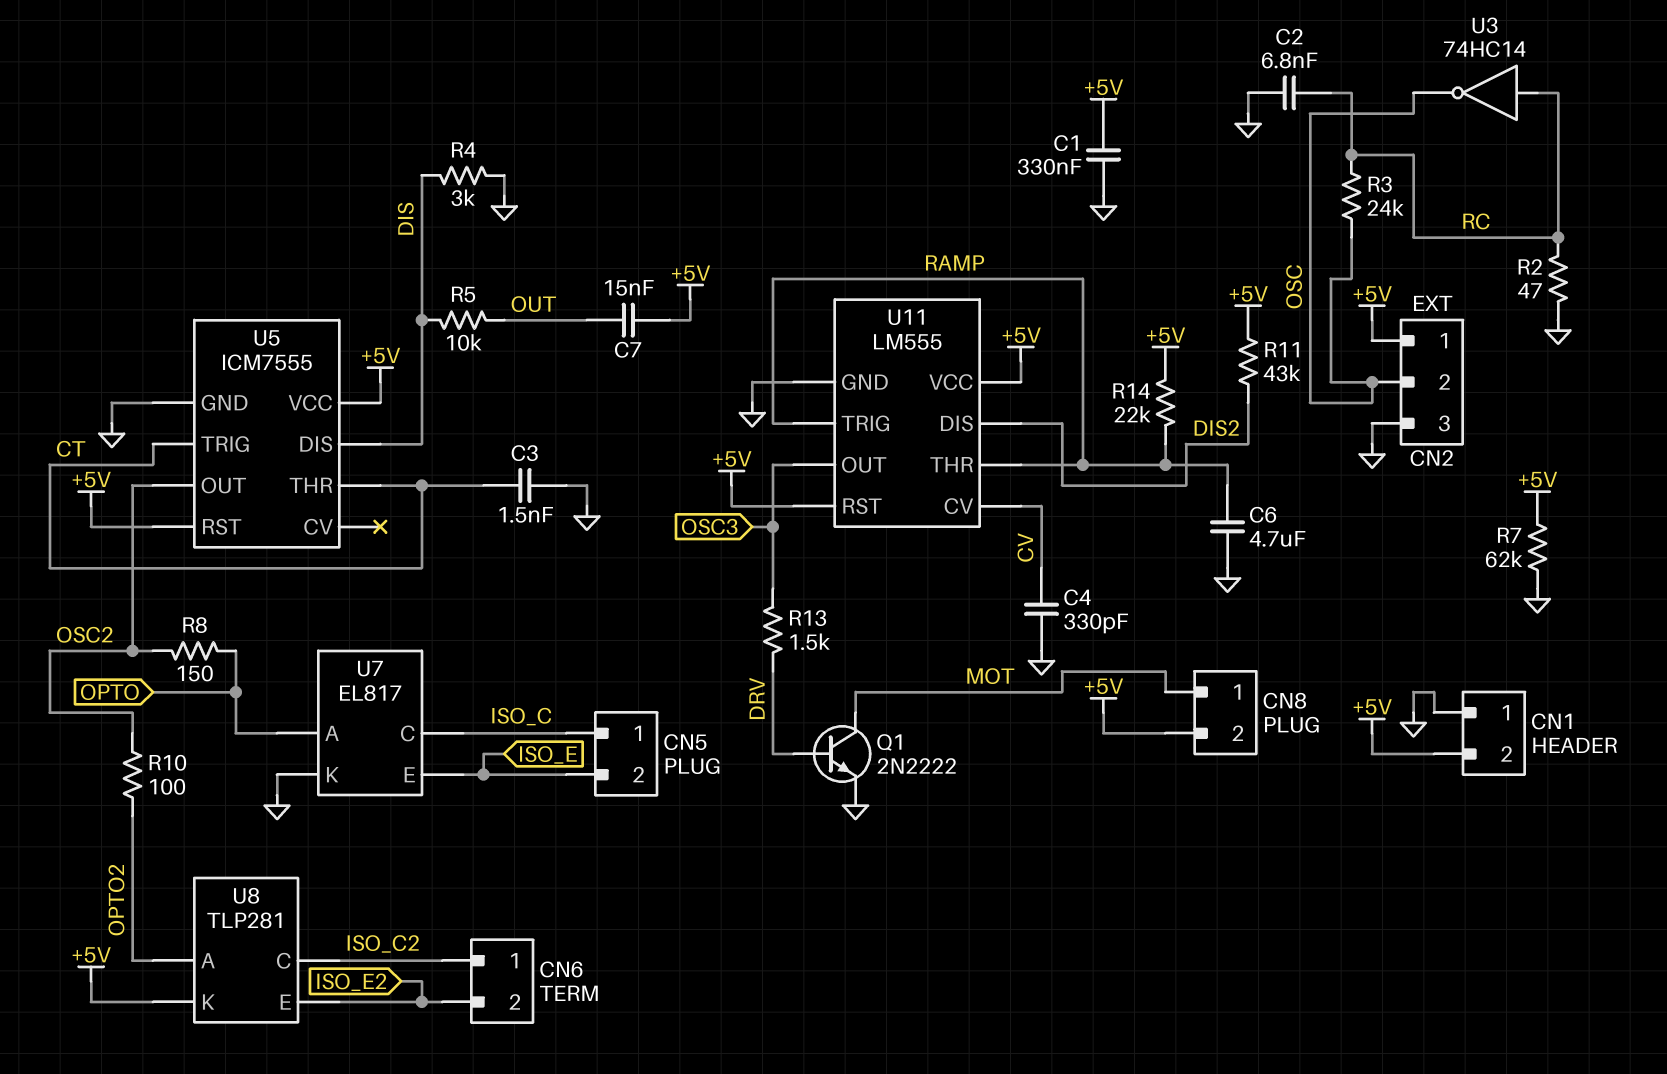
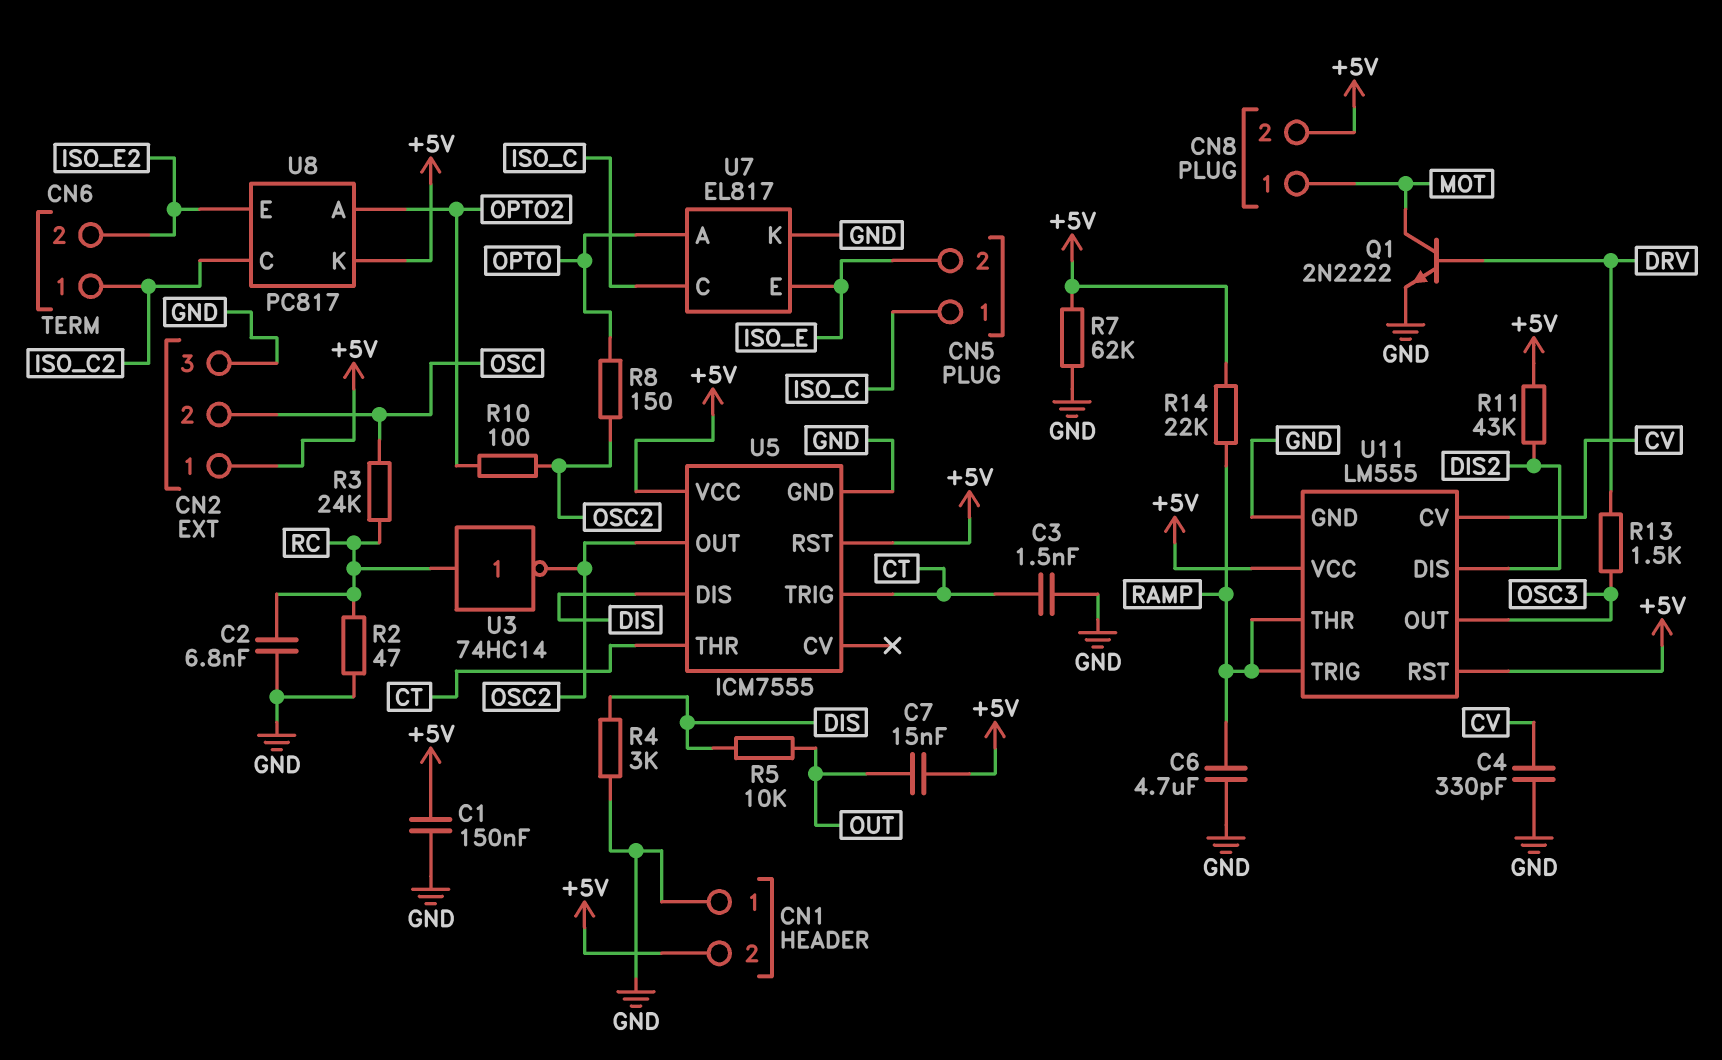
C1: 330nF (+5V, GND) -> 150nF (+5V, GND)
U3: NOT 74HC14 (in RC, out OSC) -> NOT 74HC14 (in RC, out OSC2)
U8: TLP281 -> PC817

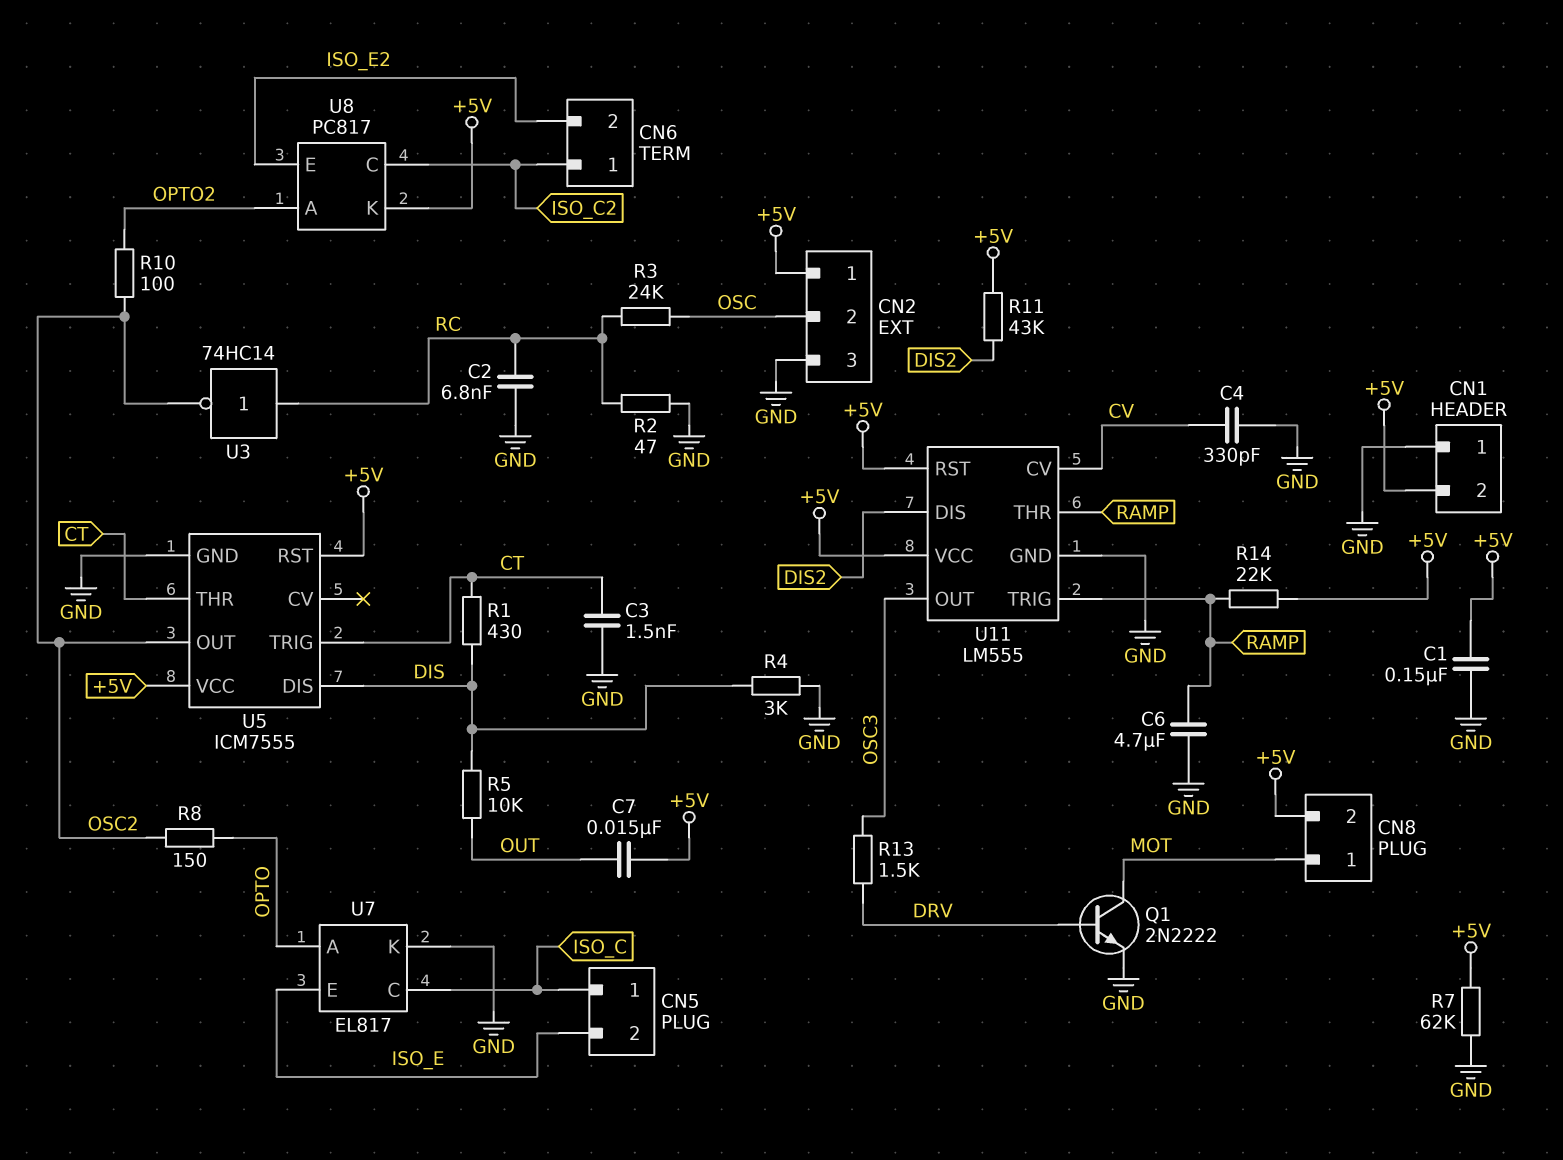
R1: none -> 430 (CT, DIS)

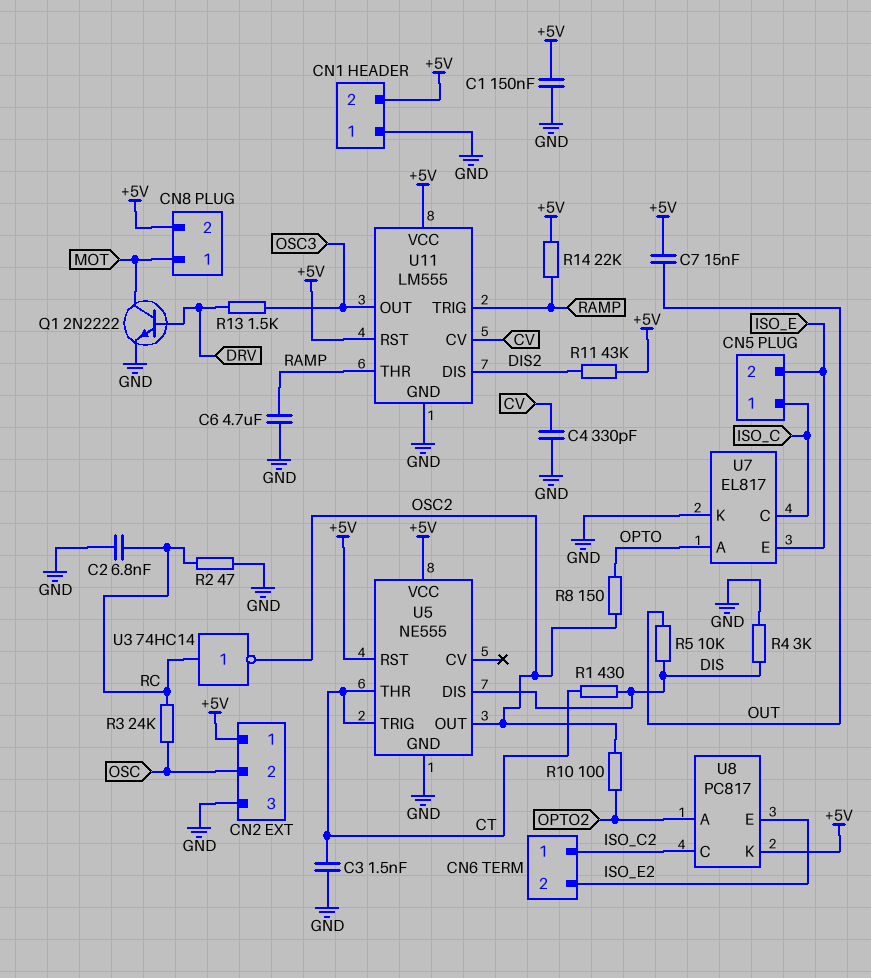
R7: 62k (+5V, GND) -> none
U5: ICM7555 -> NE555

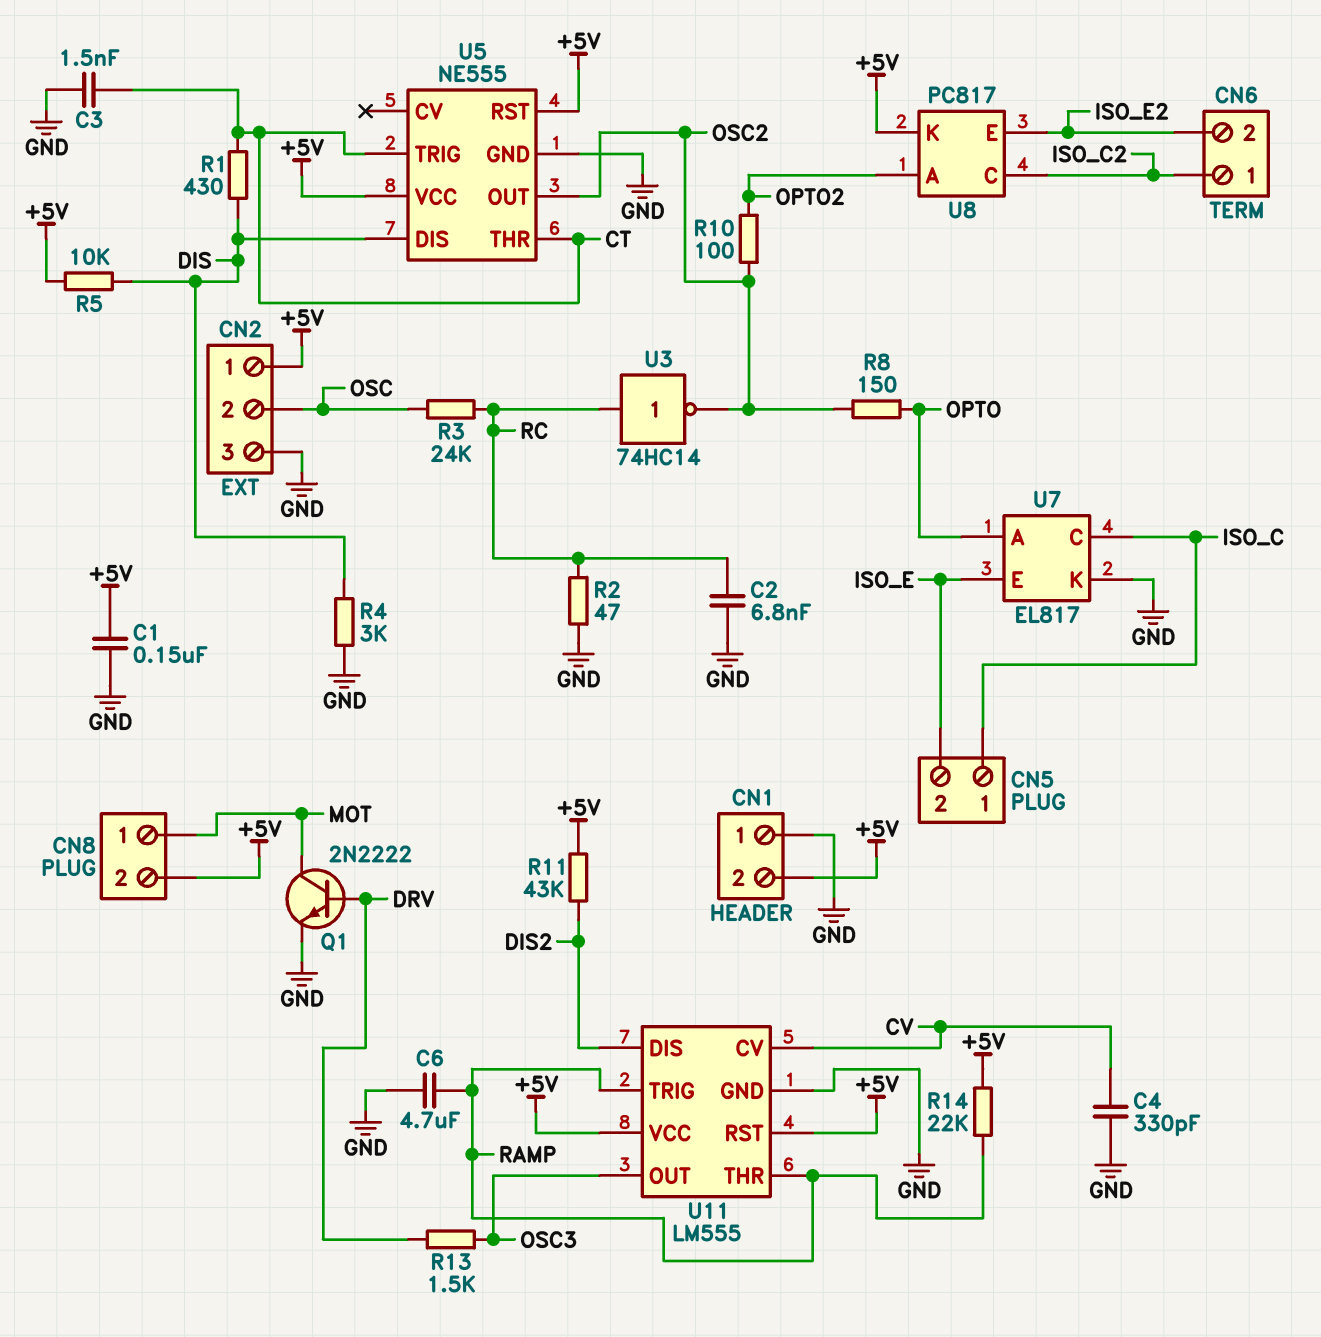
C7: 15nF (+5V, OUT) -> none
R5: 10k (DIS, OUT) -> 10k (+5V, DIS)

